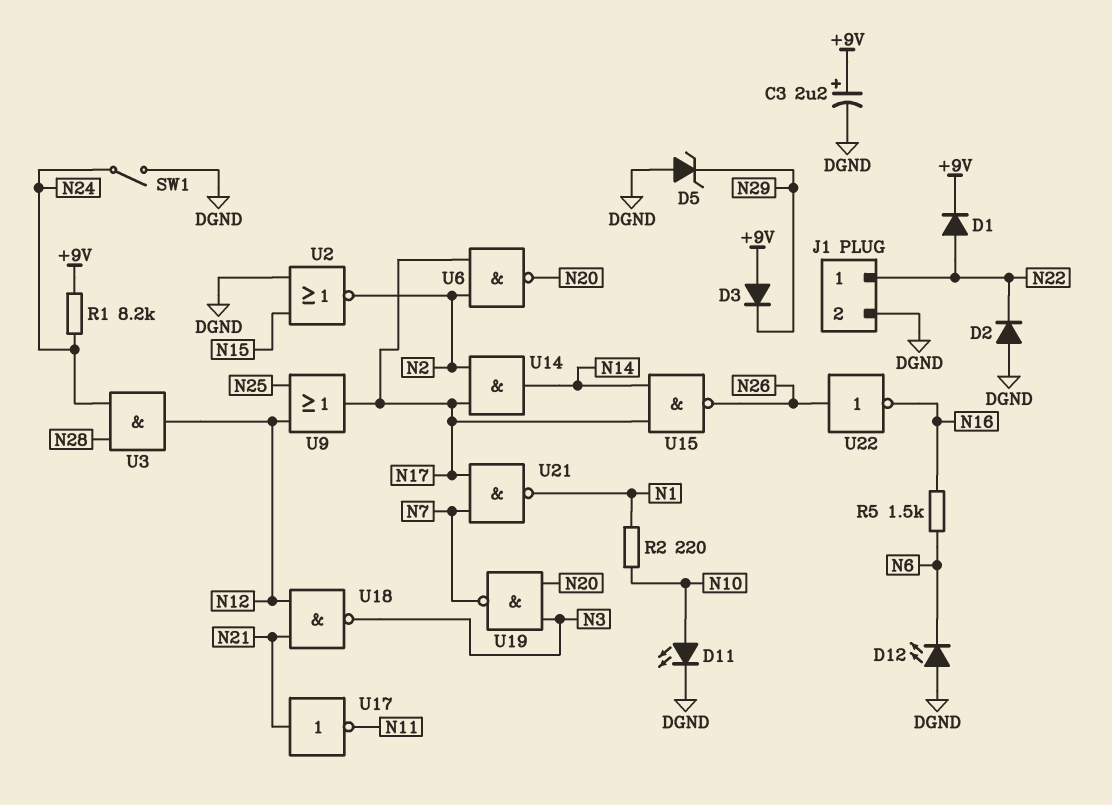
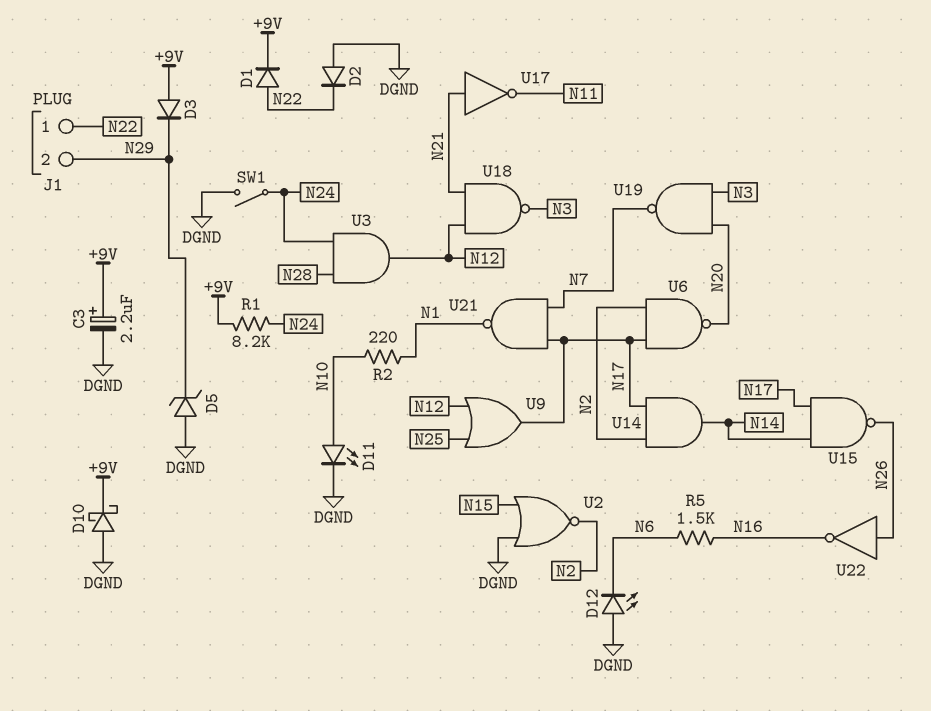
D10: none -> schottky (A DGND, K +9V)
J1 pin 2: DGND -> N29

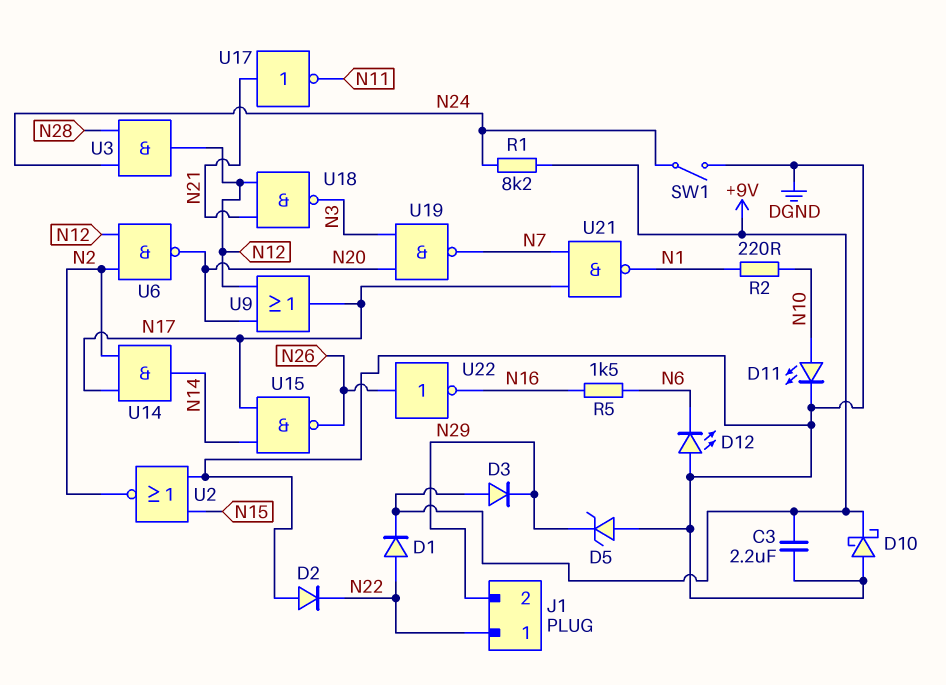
C3: 2.2uF (plus +9V, minus DGND) -> 2.2uF (+9V, DGND)
U6: NAND (in N2, in N17, out N20) -> NAND (in N2, in N12, out N20)
U9: OR (in N12, in N25, out N17) -> OR (in N12, in N20, out N17)

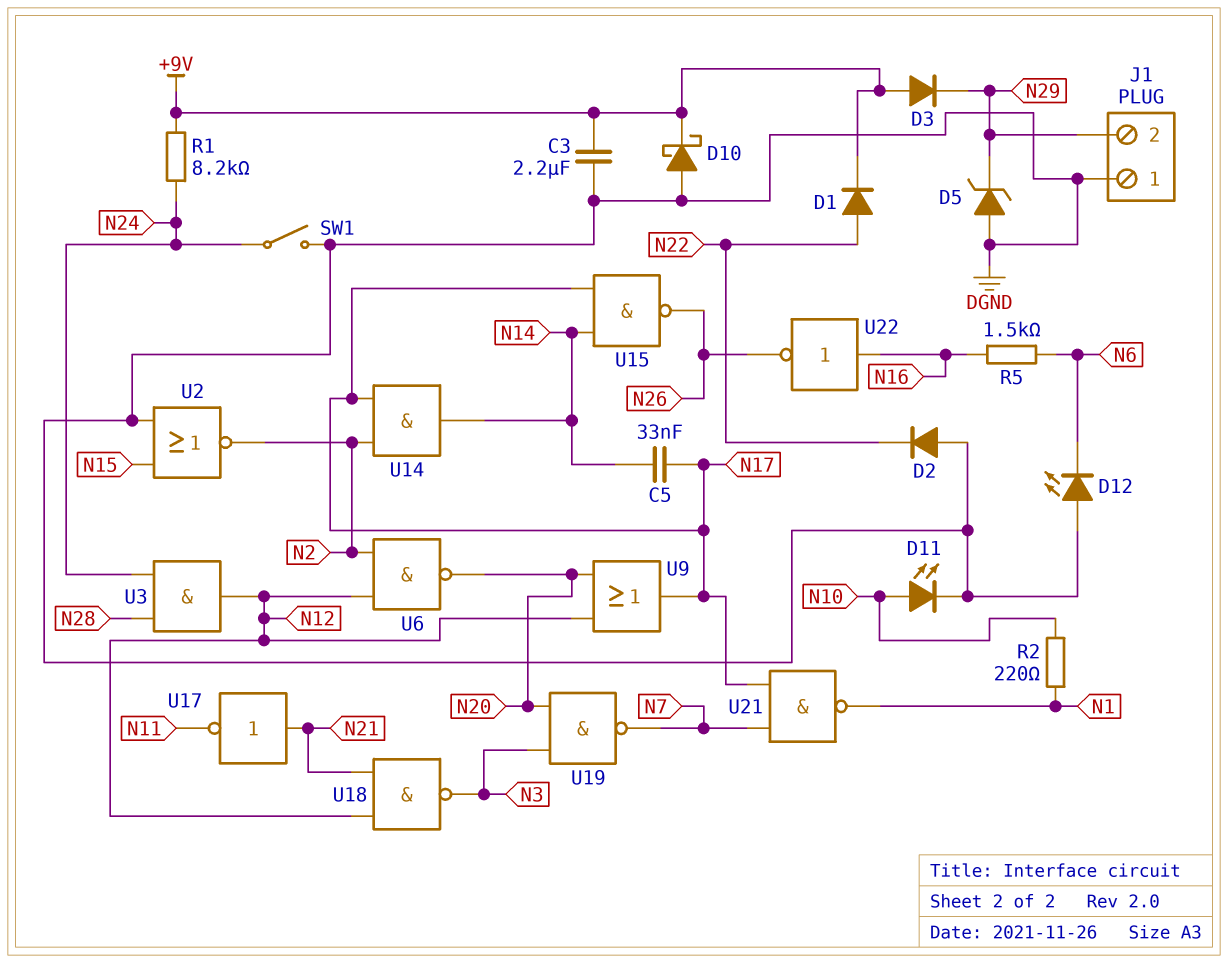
C5: none -> 33nF (N14, N17)
J1 pin 1: N22 -> DGND
U22: NOT (in N26, out N16) -> NOT (in N16, out N26)

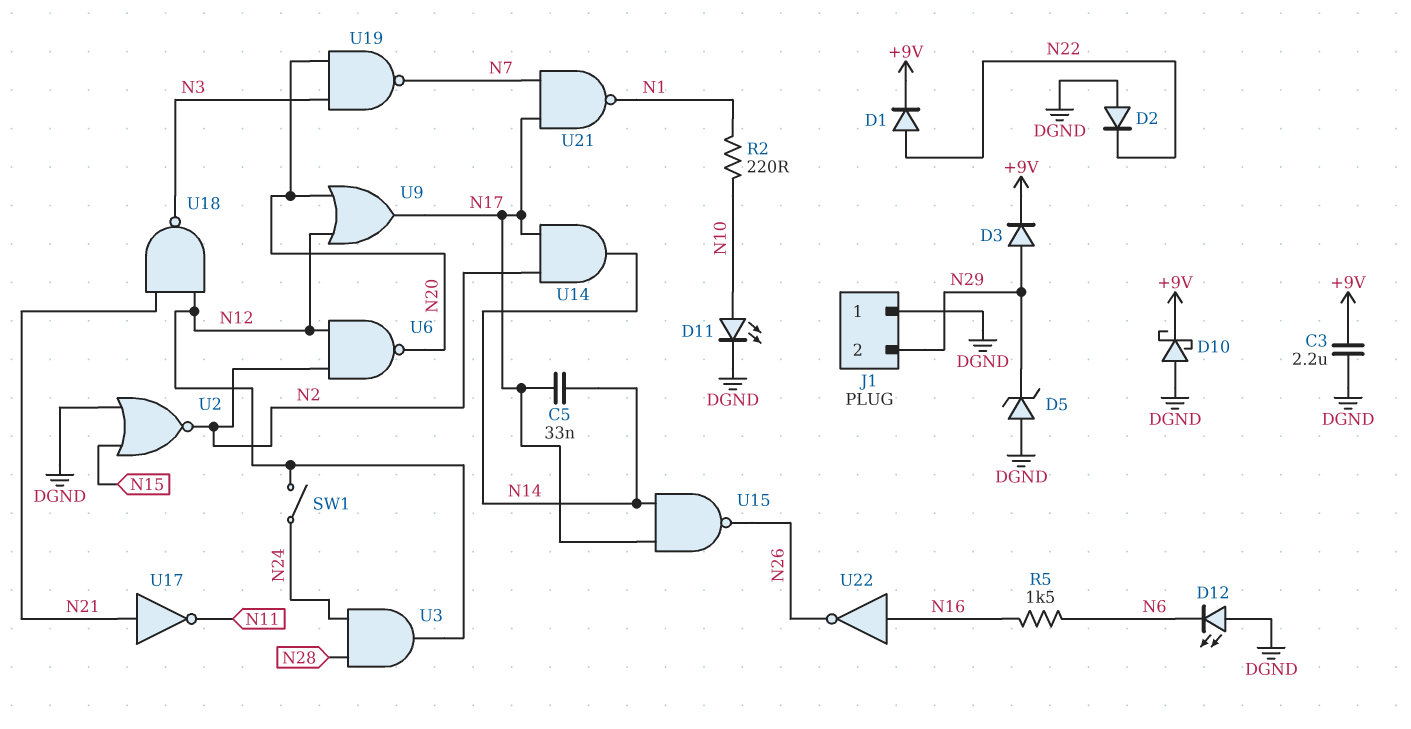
D3: diode (A +9V, K N29) -> diode (A N29, K +9V)
R1: 8.2k (+9V, N24) -> none
SW1: switch (DGND, N24) -> switch (N12, N24)

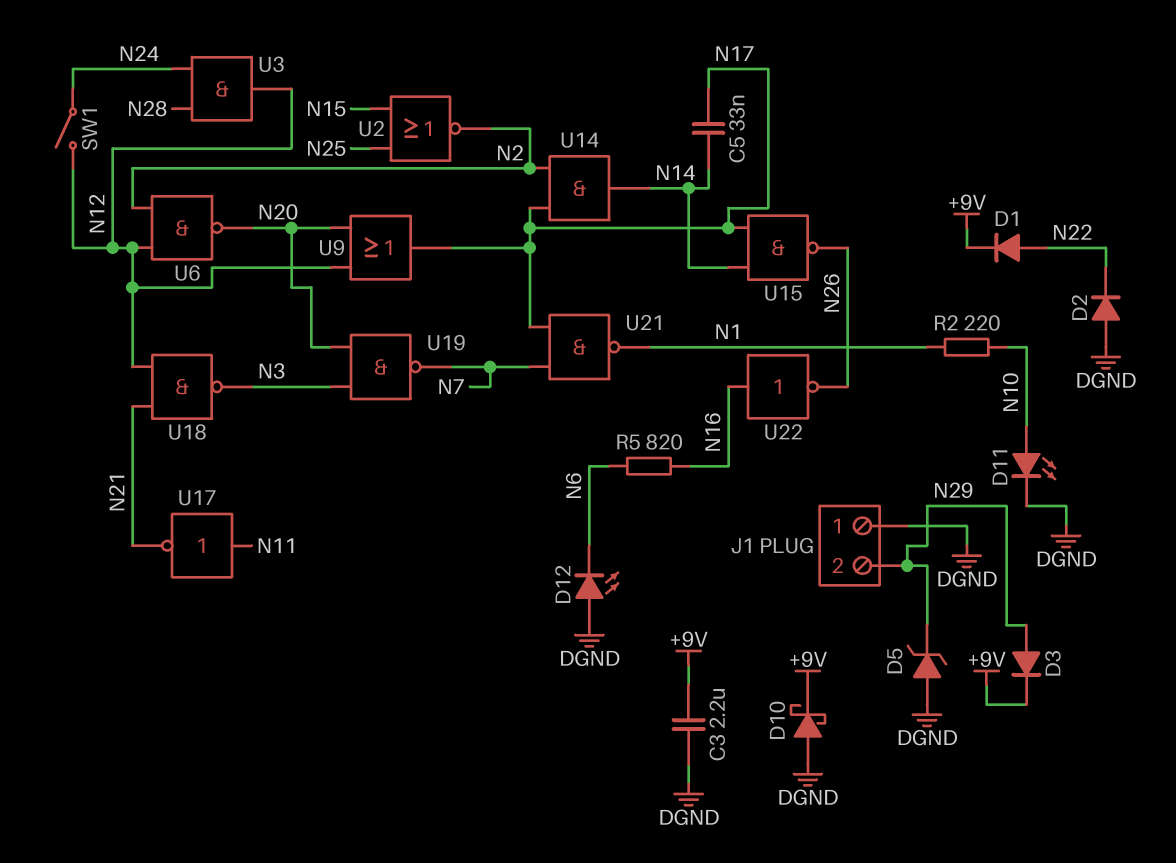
R5: 1.5k (N6, N16) -> 820 (N6, N16)
U2: NOR (in DGND, in N15, out N2) -> NOR (in N15, in N25, out N2)
U17: NOT (in N21, out N11) -> NOT (in N11, out N21)

